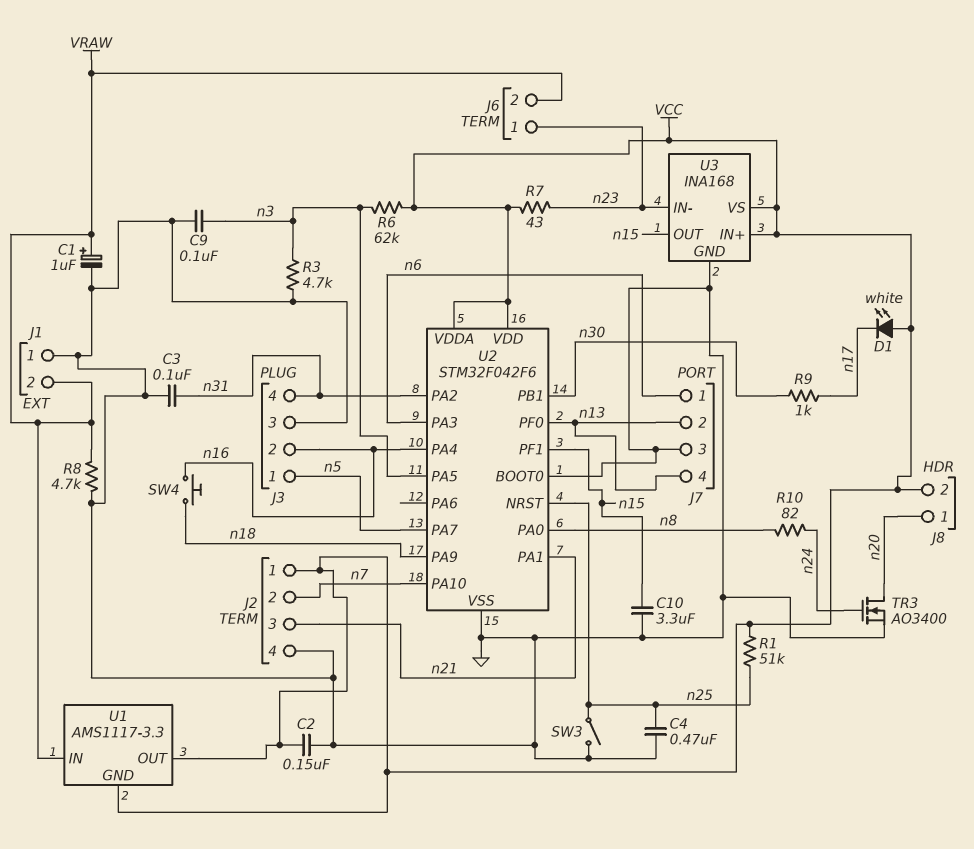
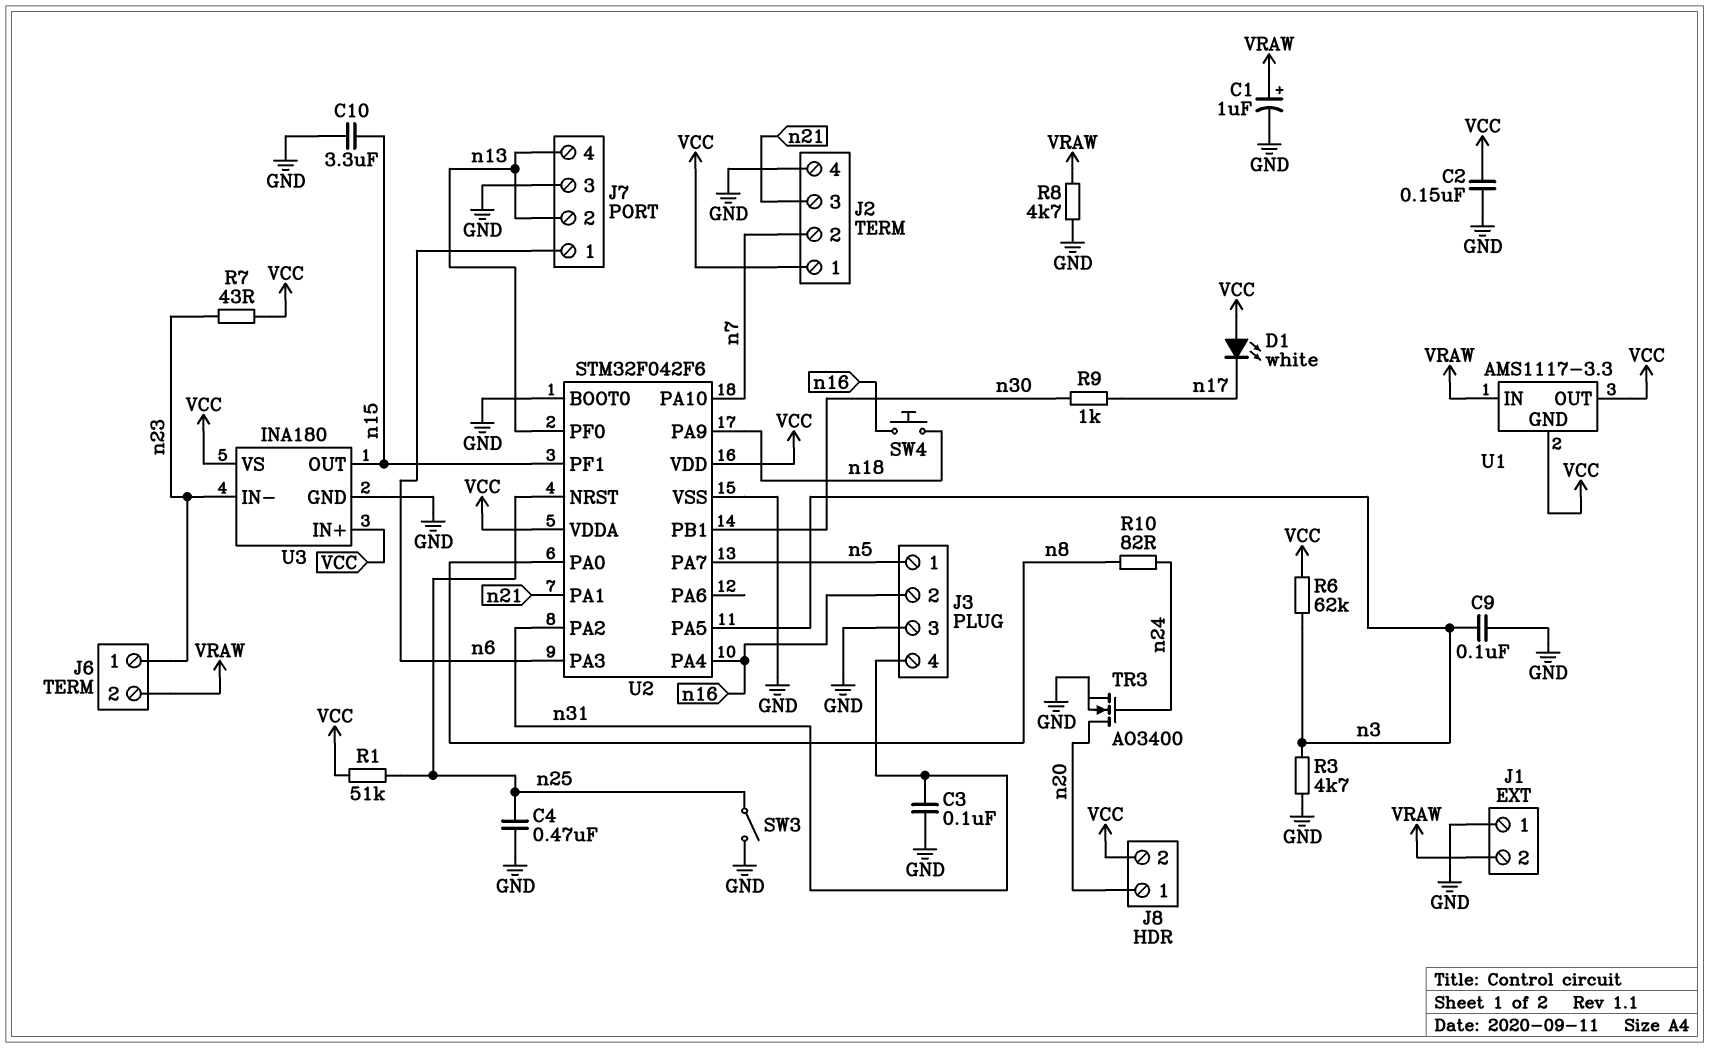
U3: INA168 -> INA180

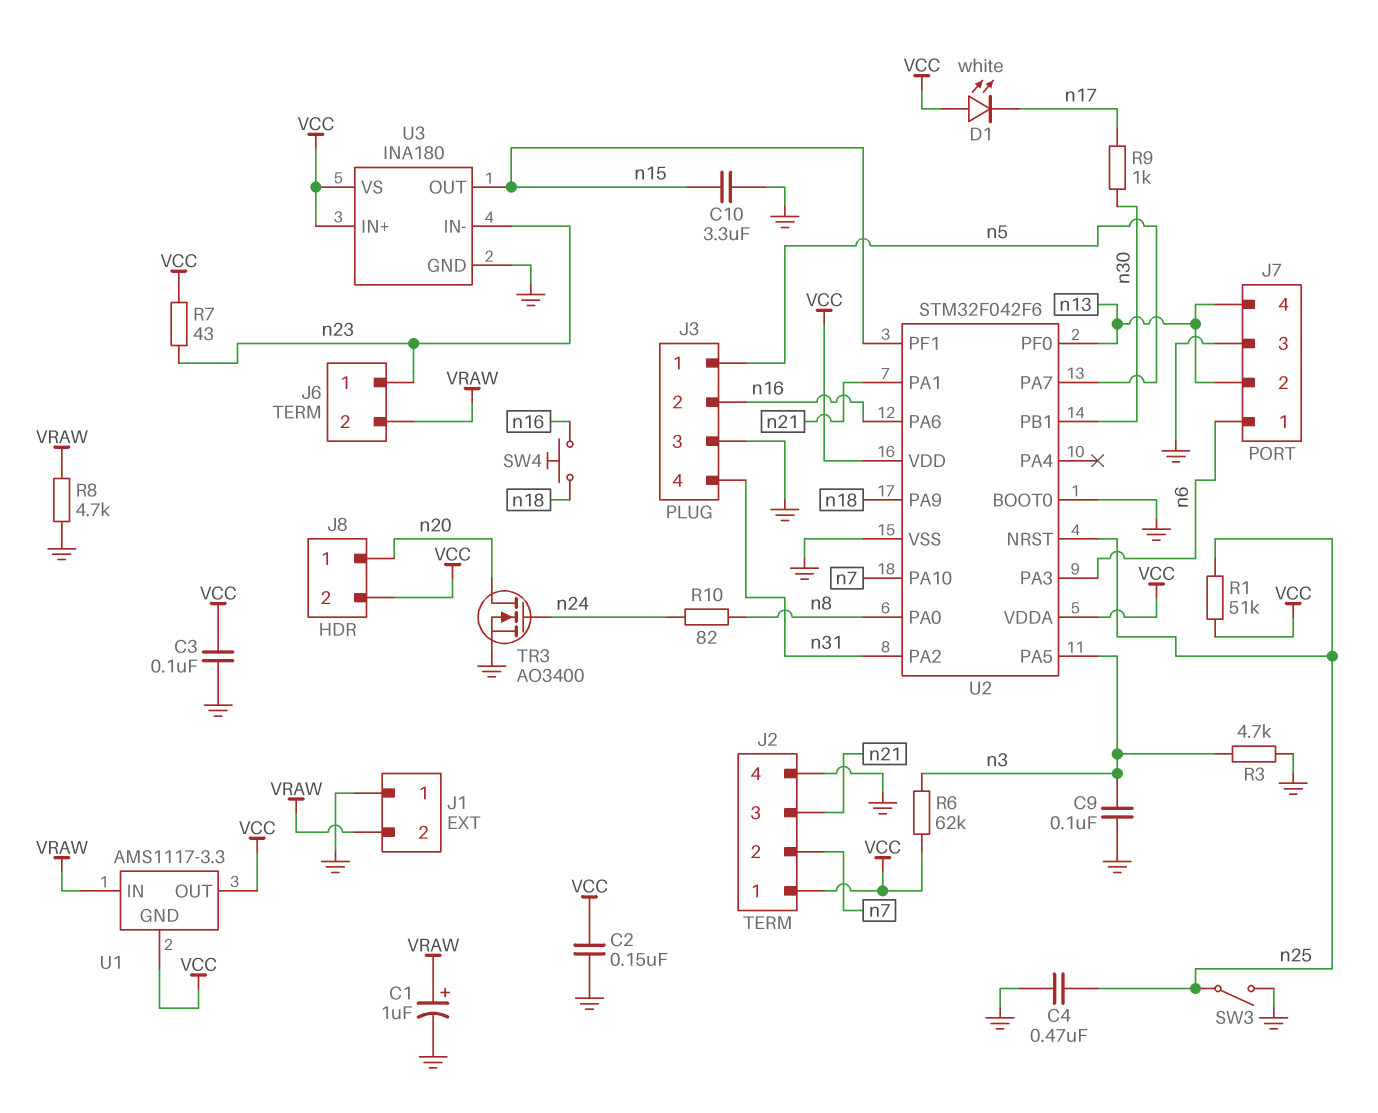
C3: 100nF (GND, n31) -> 100nF (GND, VCC)
U2 pin PA4: n16 -> none
U2 pin PA6: none -> n16

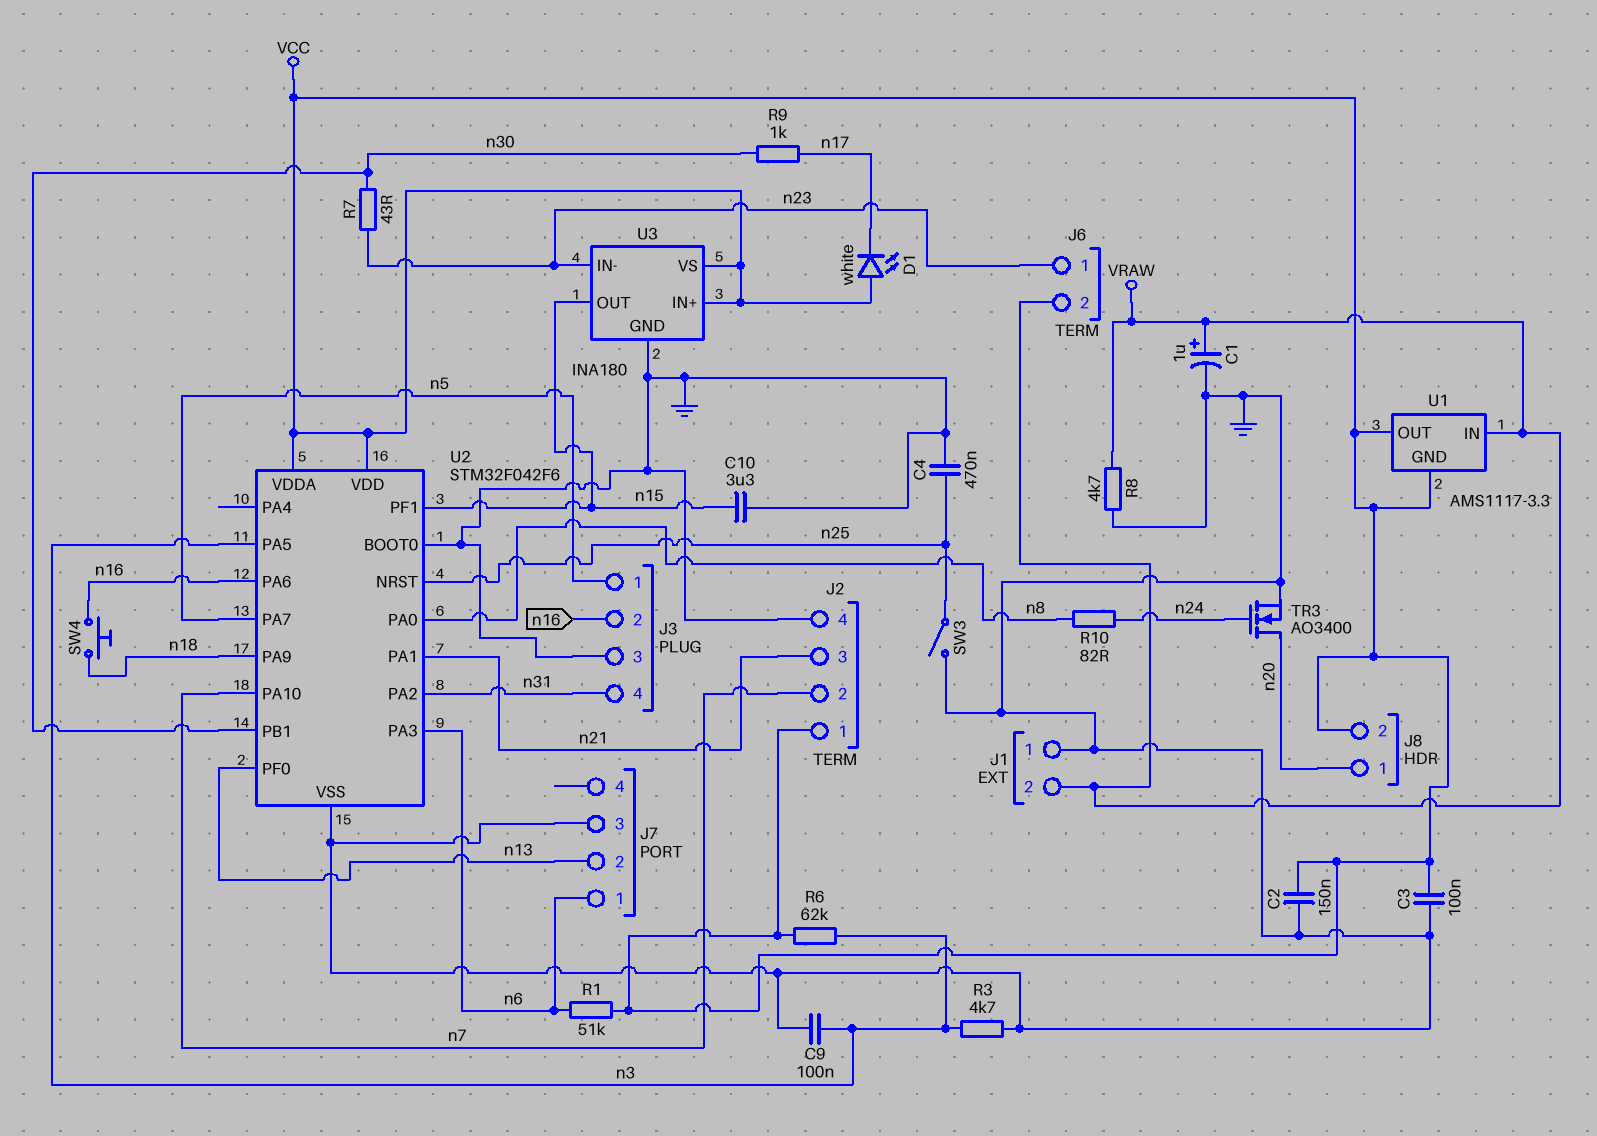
J7 pin 4: n13 -> none
R1: 51k (VCC, n25) -> 51k (VCC, n6)
R7: 43 (VCC, n23) -> 43 (n23, n30)

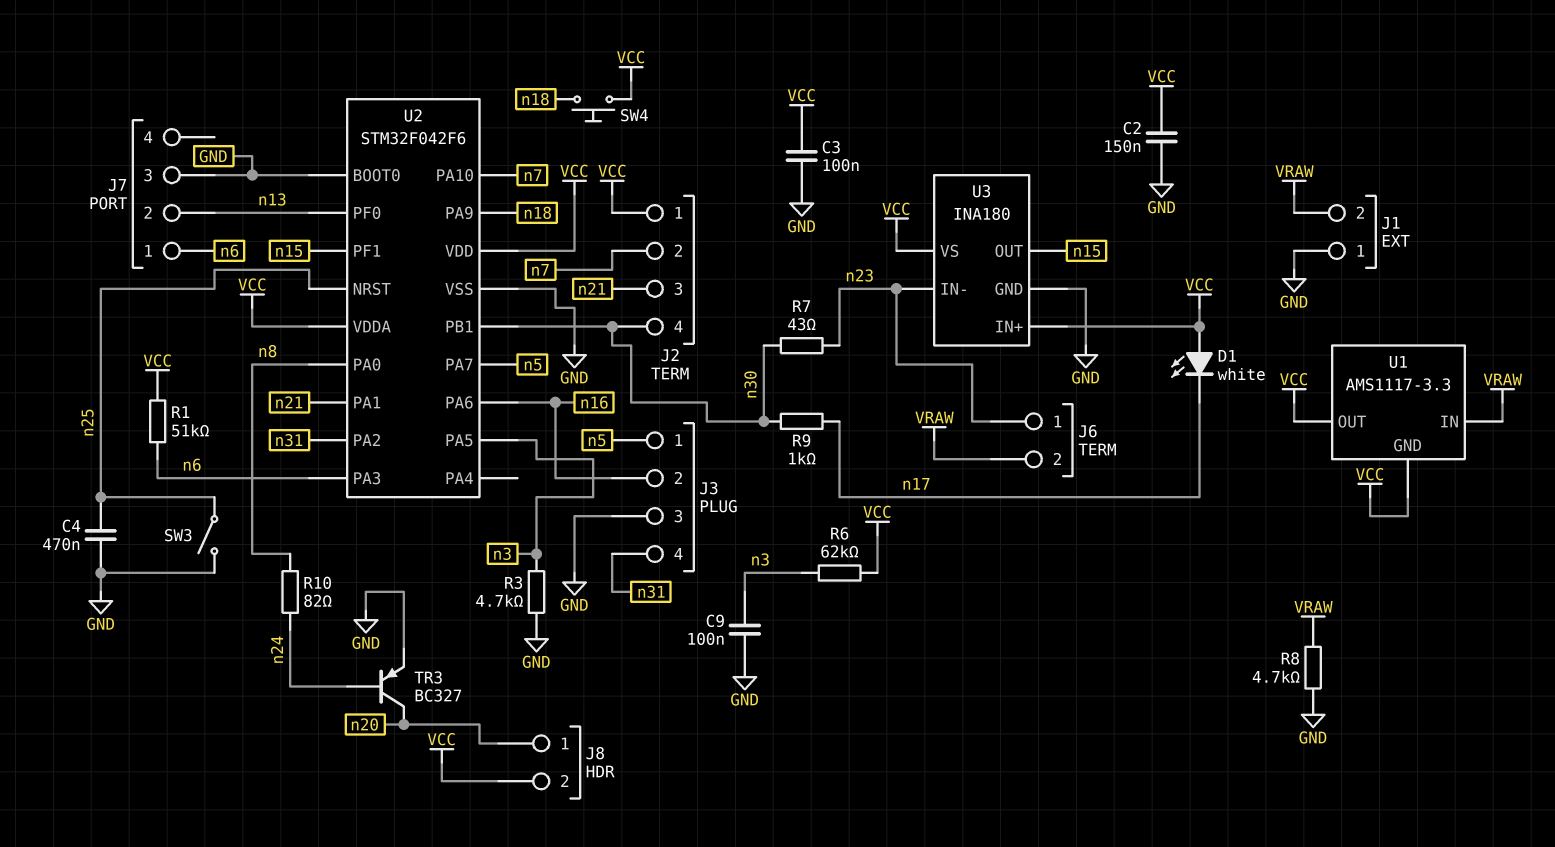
C1: 1uF (plus VRAW, minus GND) -> none
C10: 3.3uF (GND, n15) -> none
J2 pin 4: GND -> n30
SW4: button (n16, n18) -> button (VCC, n18)
TR3: NMOS AO3400 (G n24, D n20, S GND) -> PNP BC327 (B n24, C n20, E GND)

